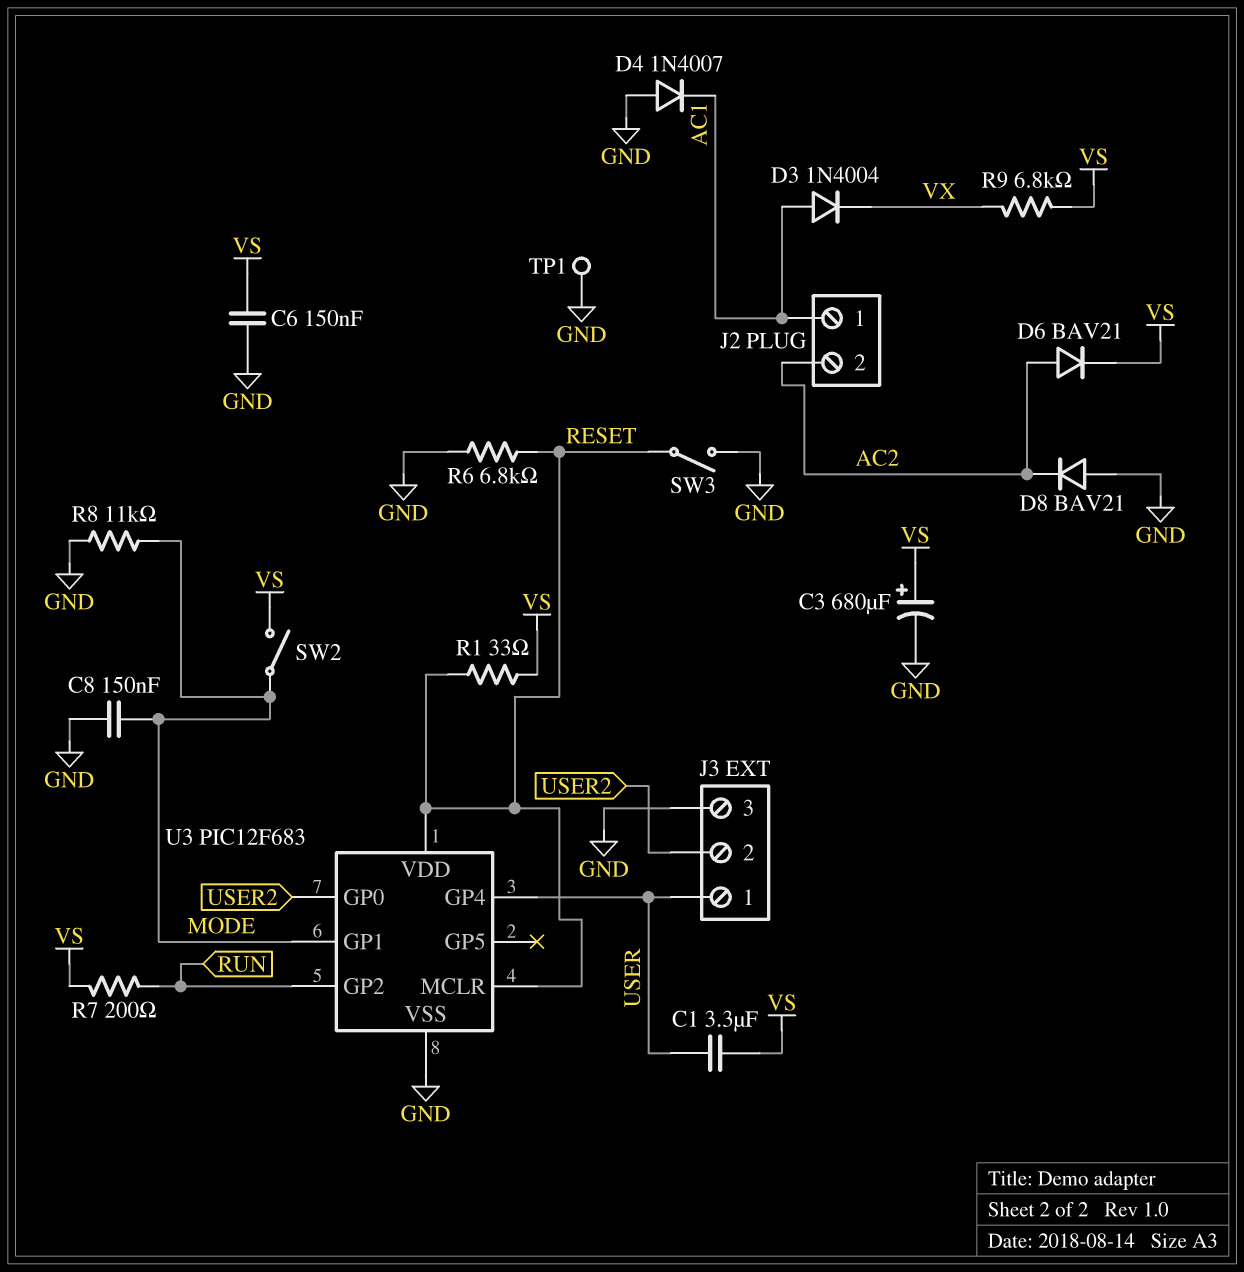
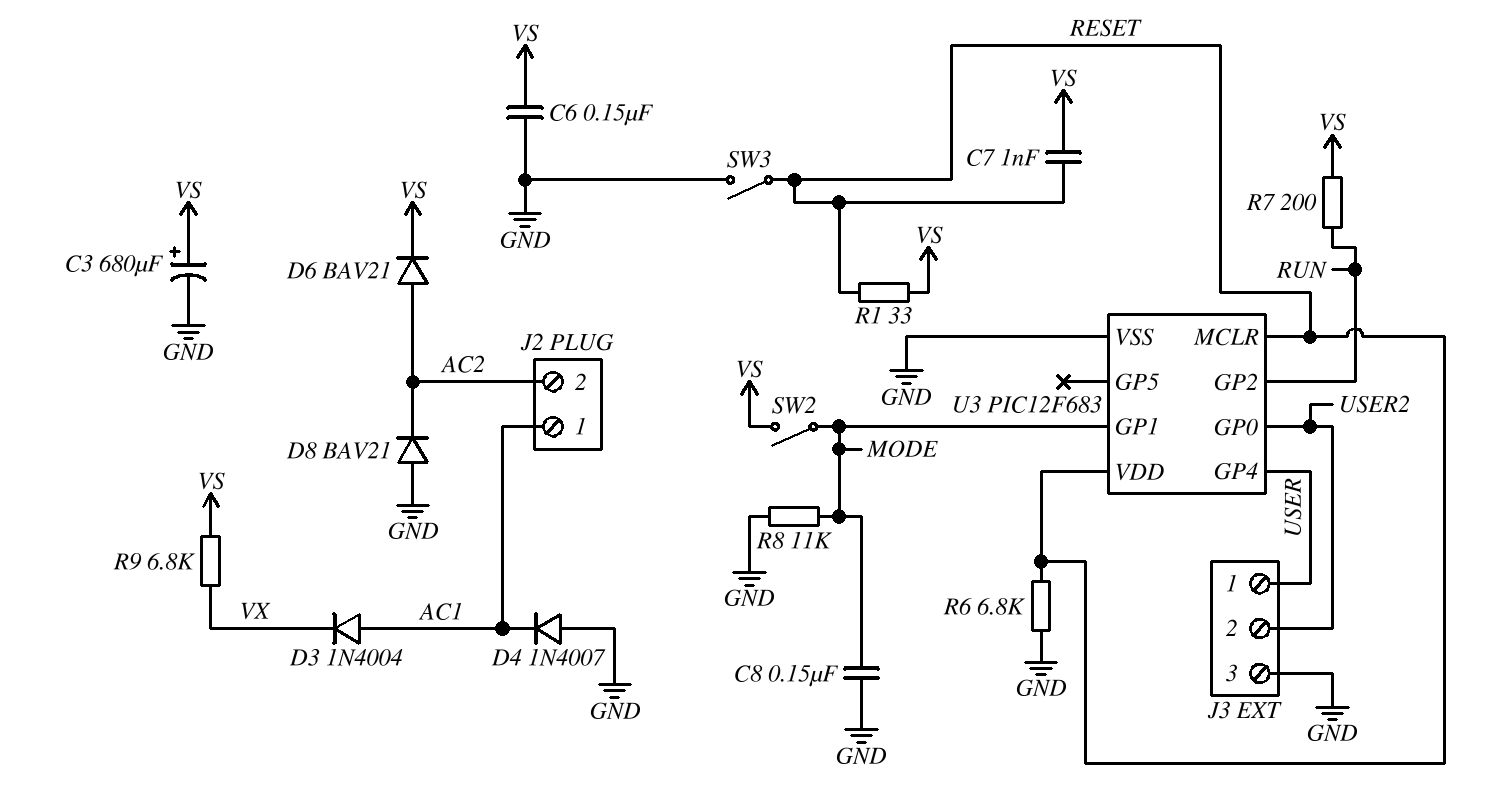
C1: 3.3uF (USER, VS) -> none
C7: none -> 1nF (RESET, VS)
TP1: test point (GND) -> none

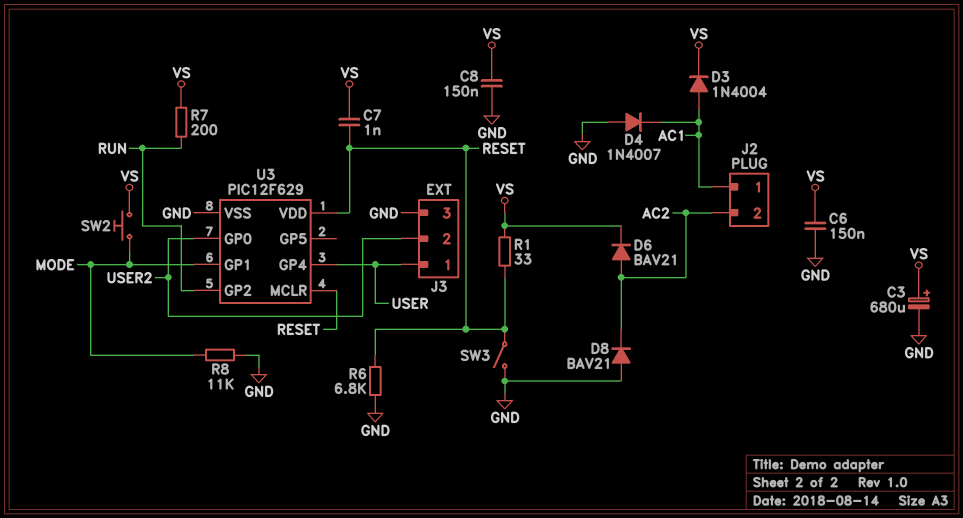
C8: 150nF (GND, MODE) -> 150nF (GND, VS)
D3: diode 1N4004 (A AC1, K VX) -> diode 1N4004 (A AC1, K VS)
R9: 6.8k (VS, VX) -> none
SW2: switch (MODE, VS) -> button (MODE, VS)
U3: PIC12F683 -> PIC12F629

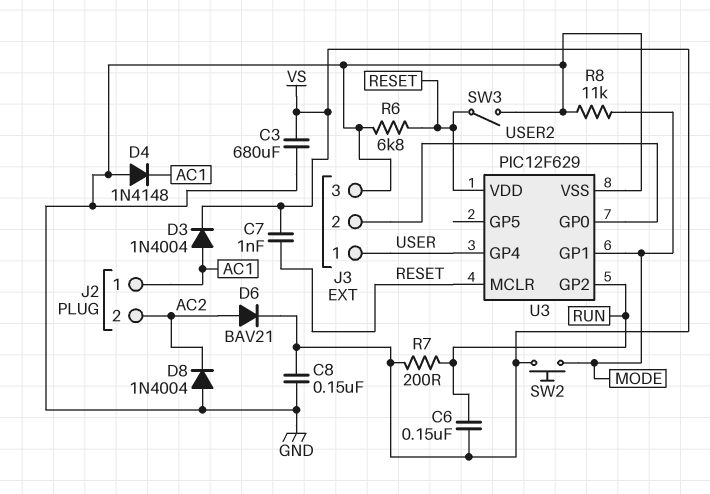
C3: 680uF (plus VS, minus GND) -> 680uF (GND, VS)
C6: 150nF (GND, VS) -> 150nF (RUN, VS)
D4: diode 1N4007 (A GND, K AC1) -> diode 1N4148 (A GND, K AC1)
D8: diode BAV21 (A GND, K AC2) -> diode 1N4004 (A GND, K AC2)
R1: 33 (RESET, VS) -> none

